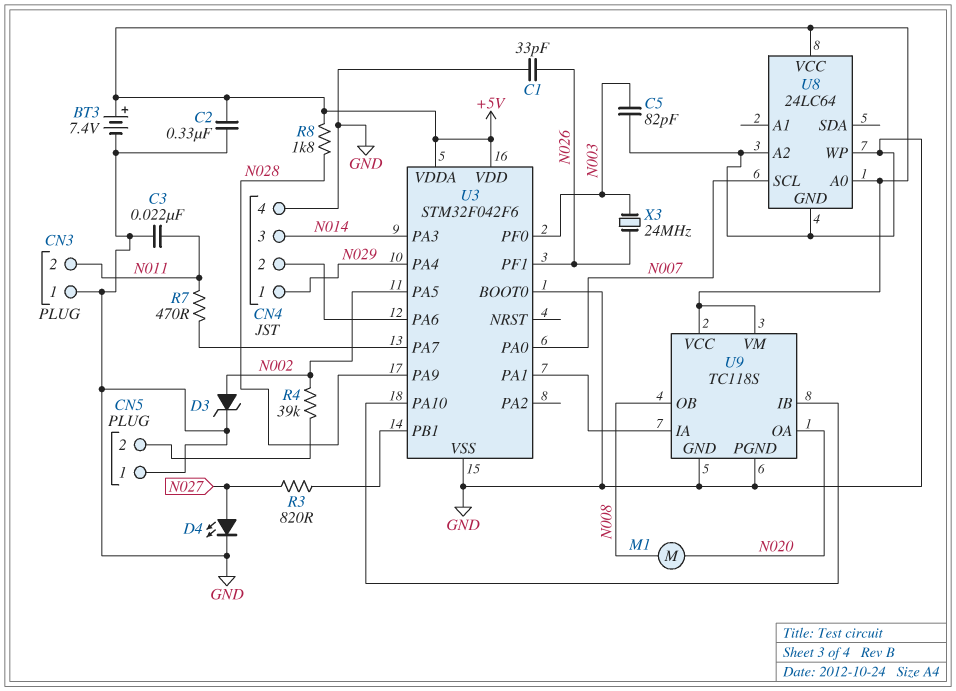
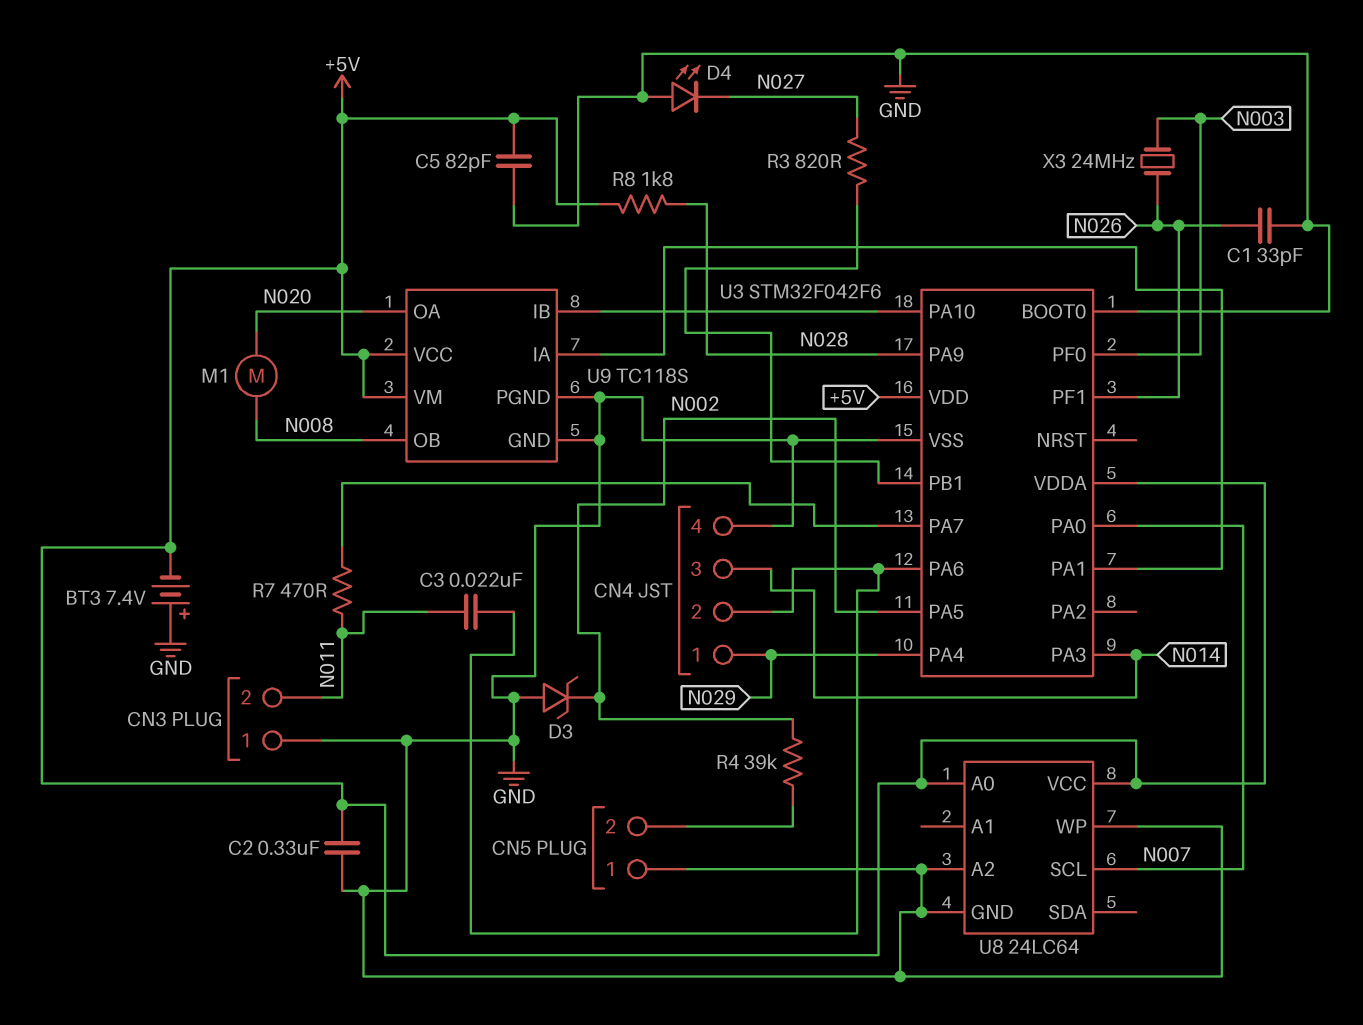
BT3: 7.4V (plus +5V, minus GND) -> 7.4V (plus GND, minus +5V)
C3: 22nF (GND, N011) -> 22nF (CN4/2, N011)
C5: 82pF (GND, N003) -> 82pF (+5V, GND)
D3: zener (A N002, K GND) -> zener (A GND, K N002)
D4: LED (A N027, K GND) -> LED (A GND, K N027)

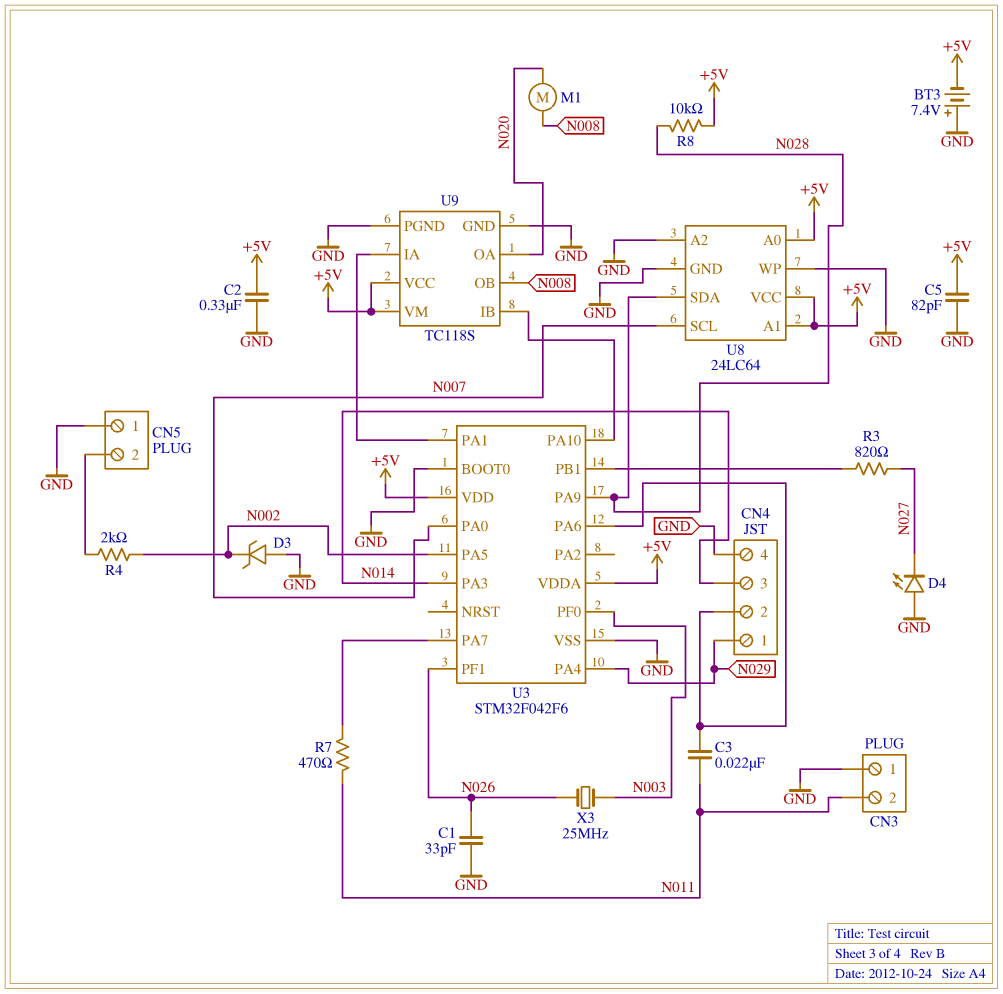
R4: 39k (CN5/2, N002) -> 2k (CN5/2, N002)
R8: 1.8k (+5V, N028) -> 10k (+5V, N028)
U8 pin A1: none -> +5V
U8 pin SDA: none -> N028
X3: 24MHz (N003, N026) -> 25MHz (N003, N026)

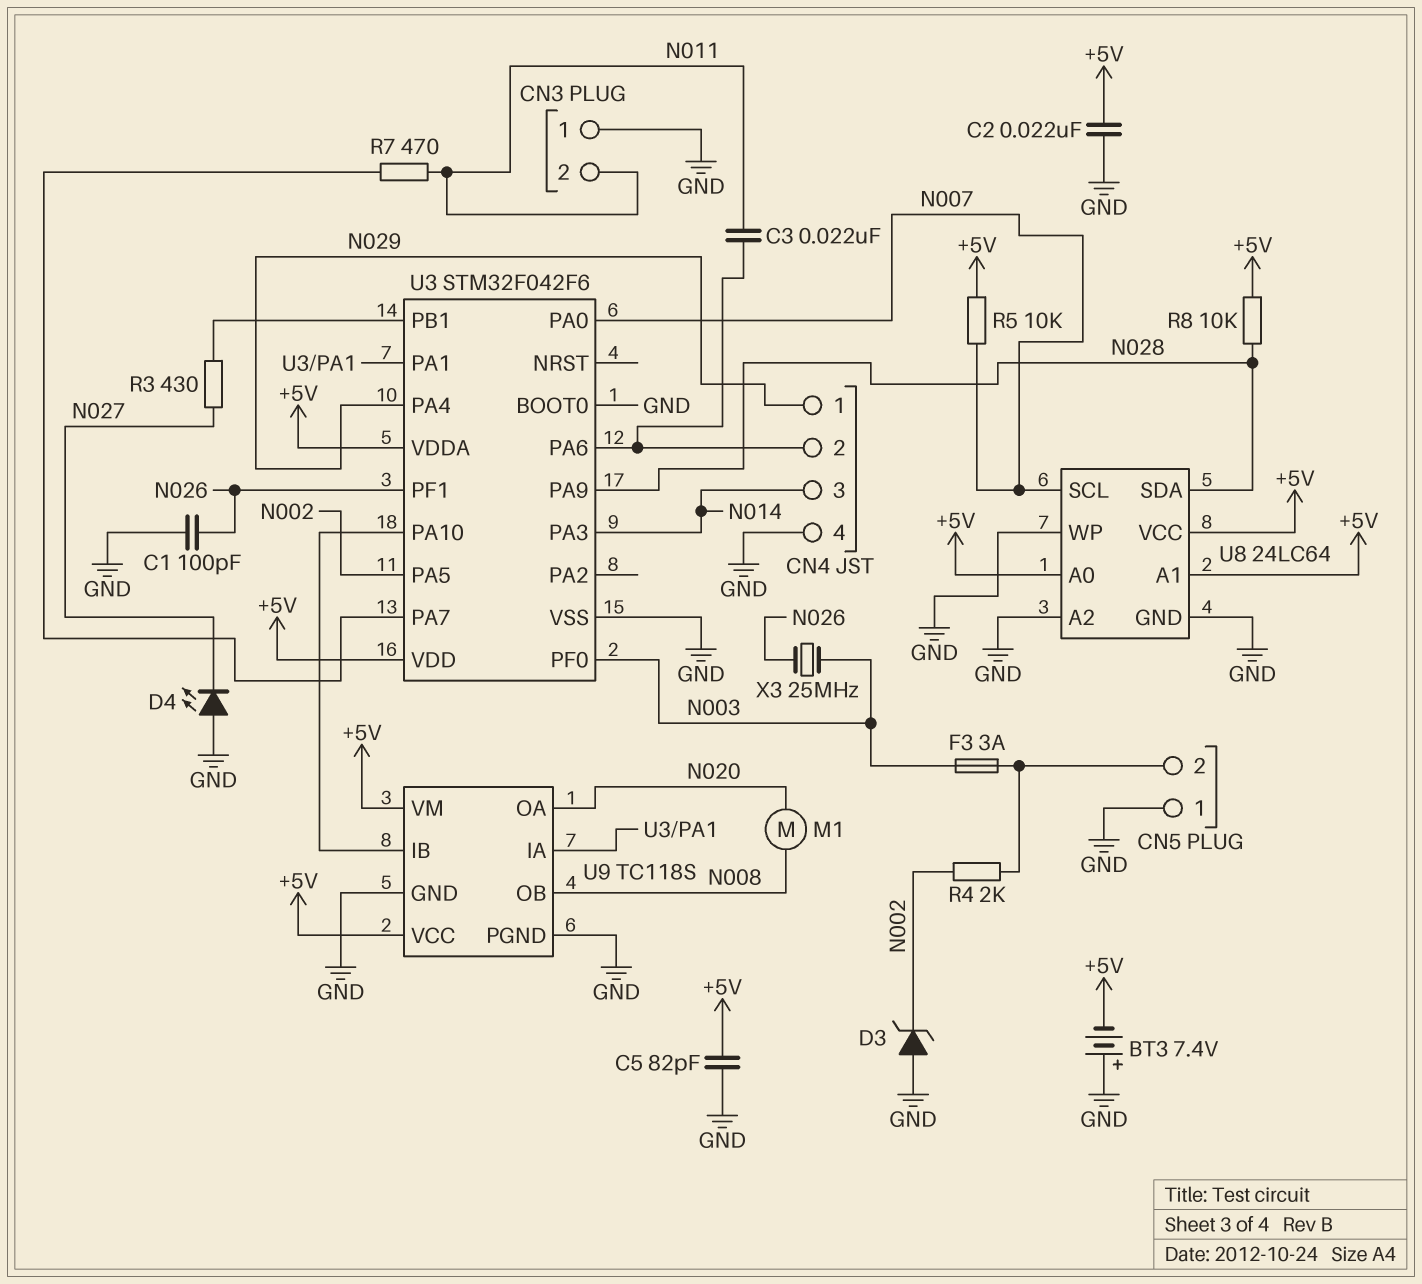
C1: 33pF (GND, N026) -> 100pF (GND, N026)
C2: 330nF (+5V, GND) -> 22nF (+5V, GND)
F3: none -> 3A (CN5/2, N003)
R3: 820 (N027, U3/PB1) -> 430 (N027, U3/PB1)
R5: none -> 10k (+5V, N007)

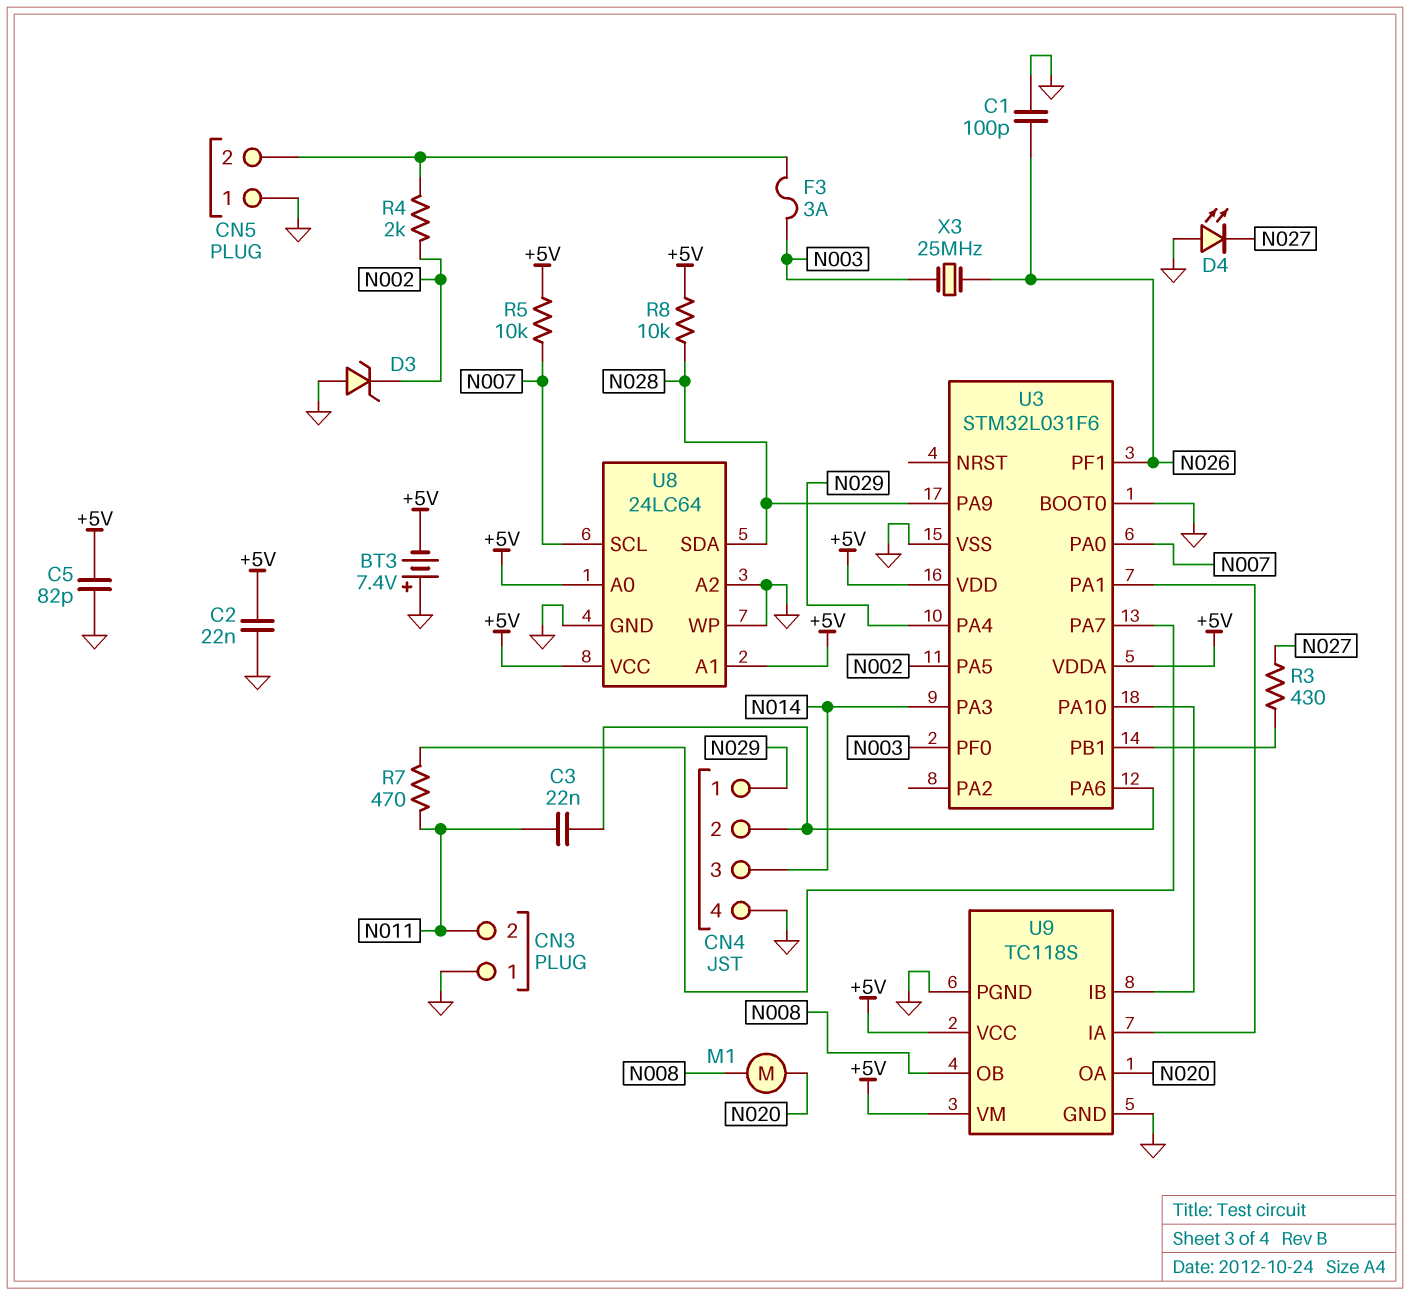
U3: STM32F042F6 -> STM32L031F6

